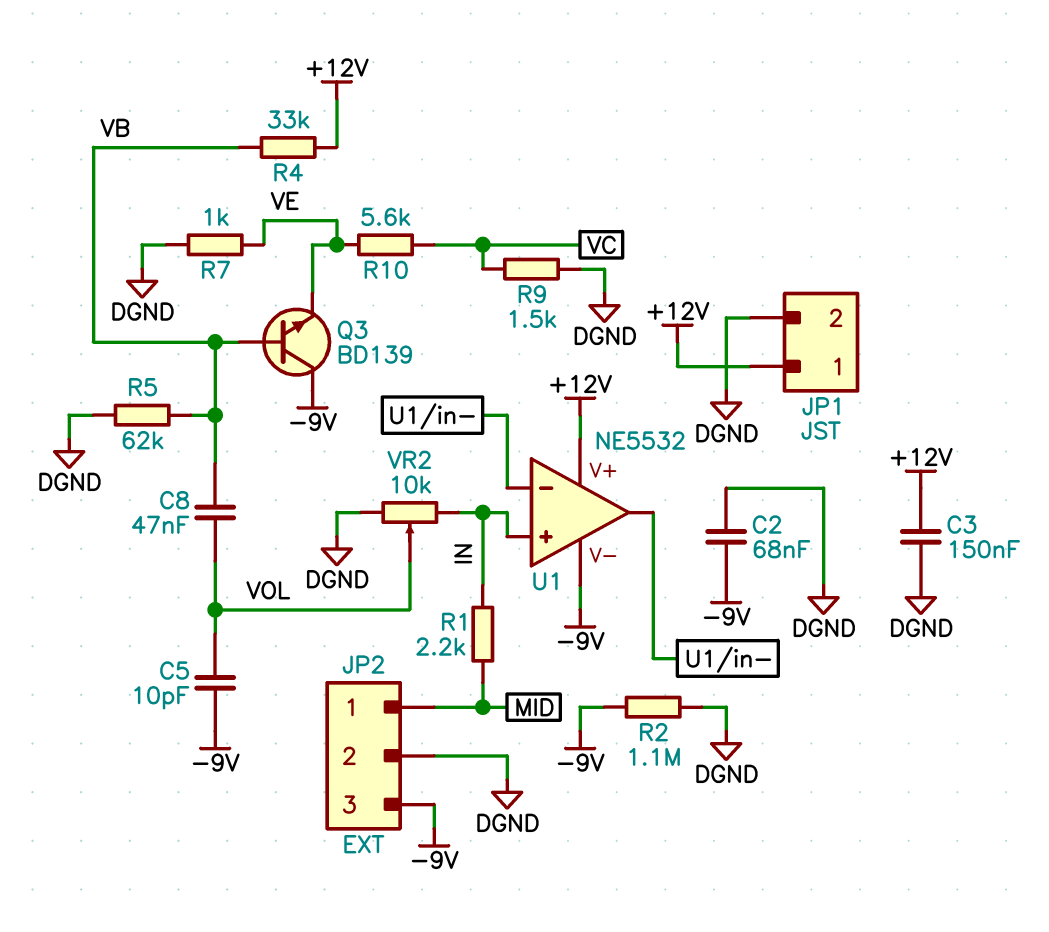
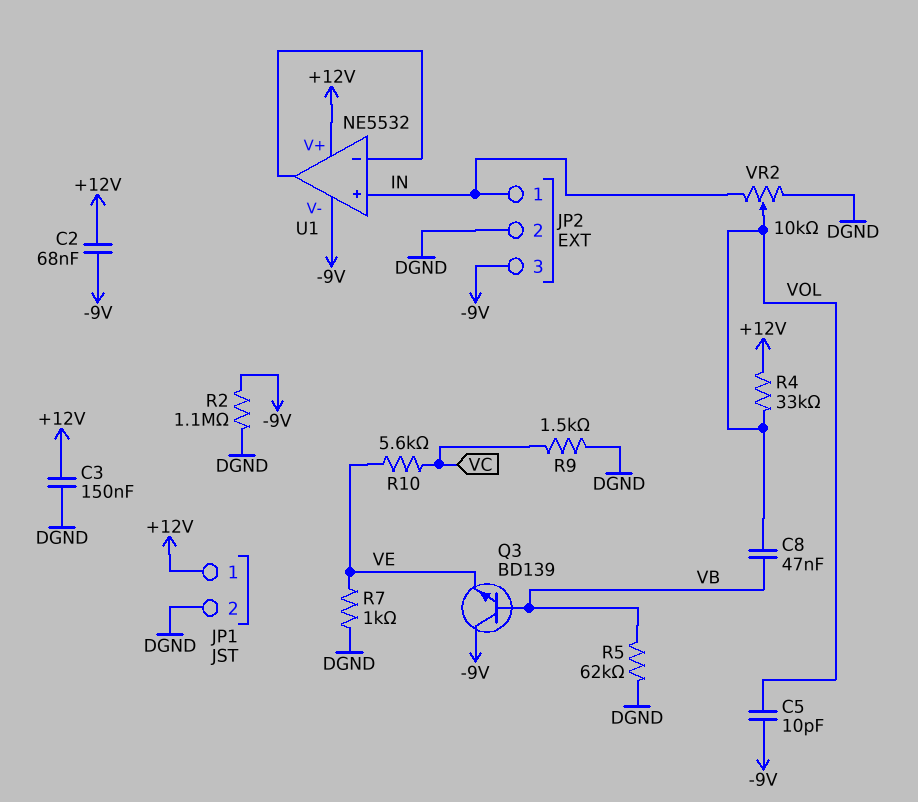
C2: 68nF (-9V, DGND) -> 68nF (+12V, -9V)
JP2 pin 1: MID -> IN
R1: 2.2k (IN, MID) -> none
R4: 33k (+12V, VB) -> 33k (+12V, VOL)

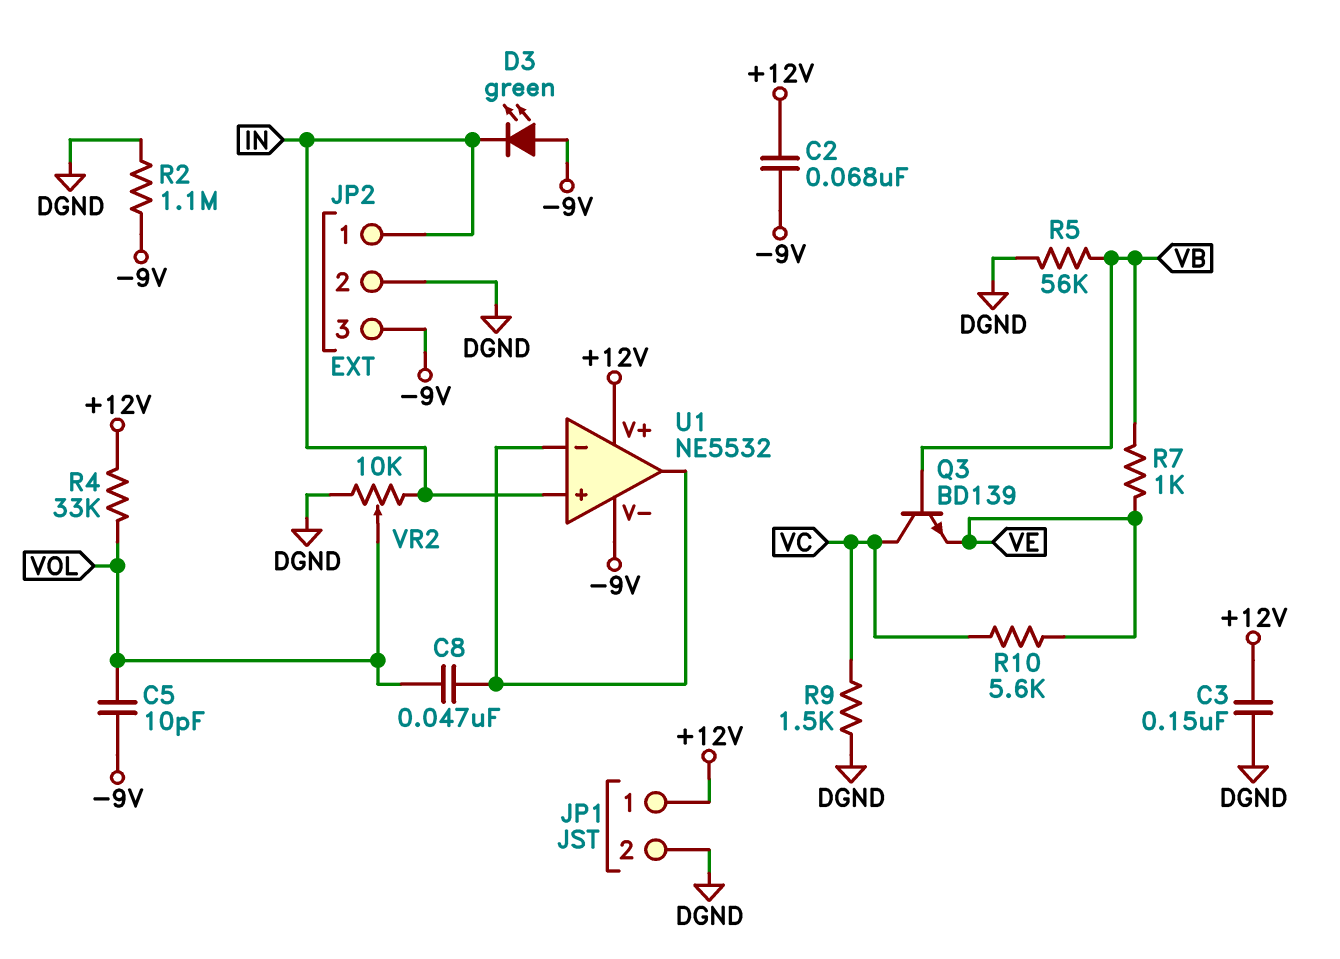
C8: 47nF (VB, VOL) -> 47nF (U1/in-, VOL)
D3: none -> LED green (A -9V, K IN)
Q3: NPN BD139 (B VB, C -9V, E VE) -> NPN BD139 (B VB, C VC, E VE)
R5: 62k (DGND, VB) -> 56k (DGND, VB)
R7: 1k (DGND, VE) -> 1k (VB, VE)

